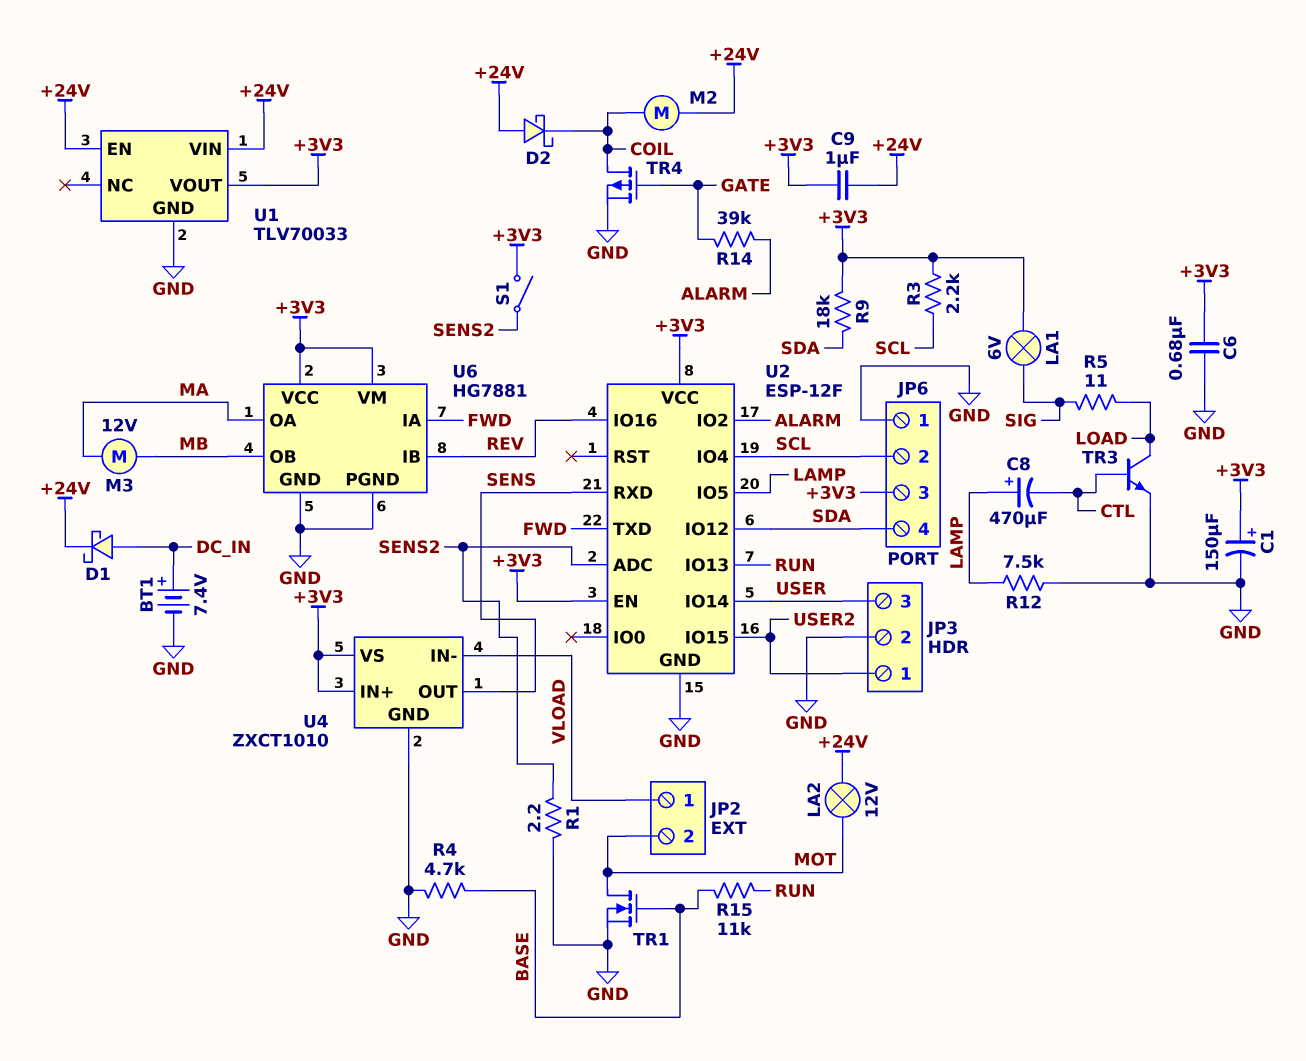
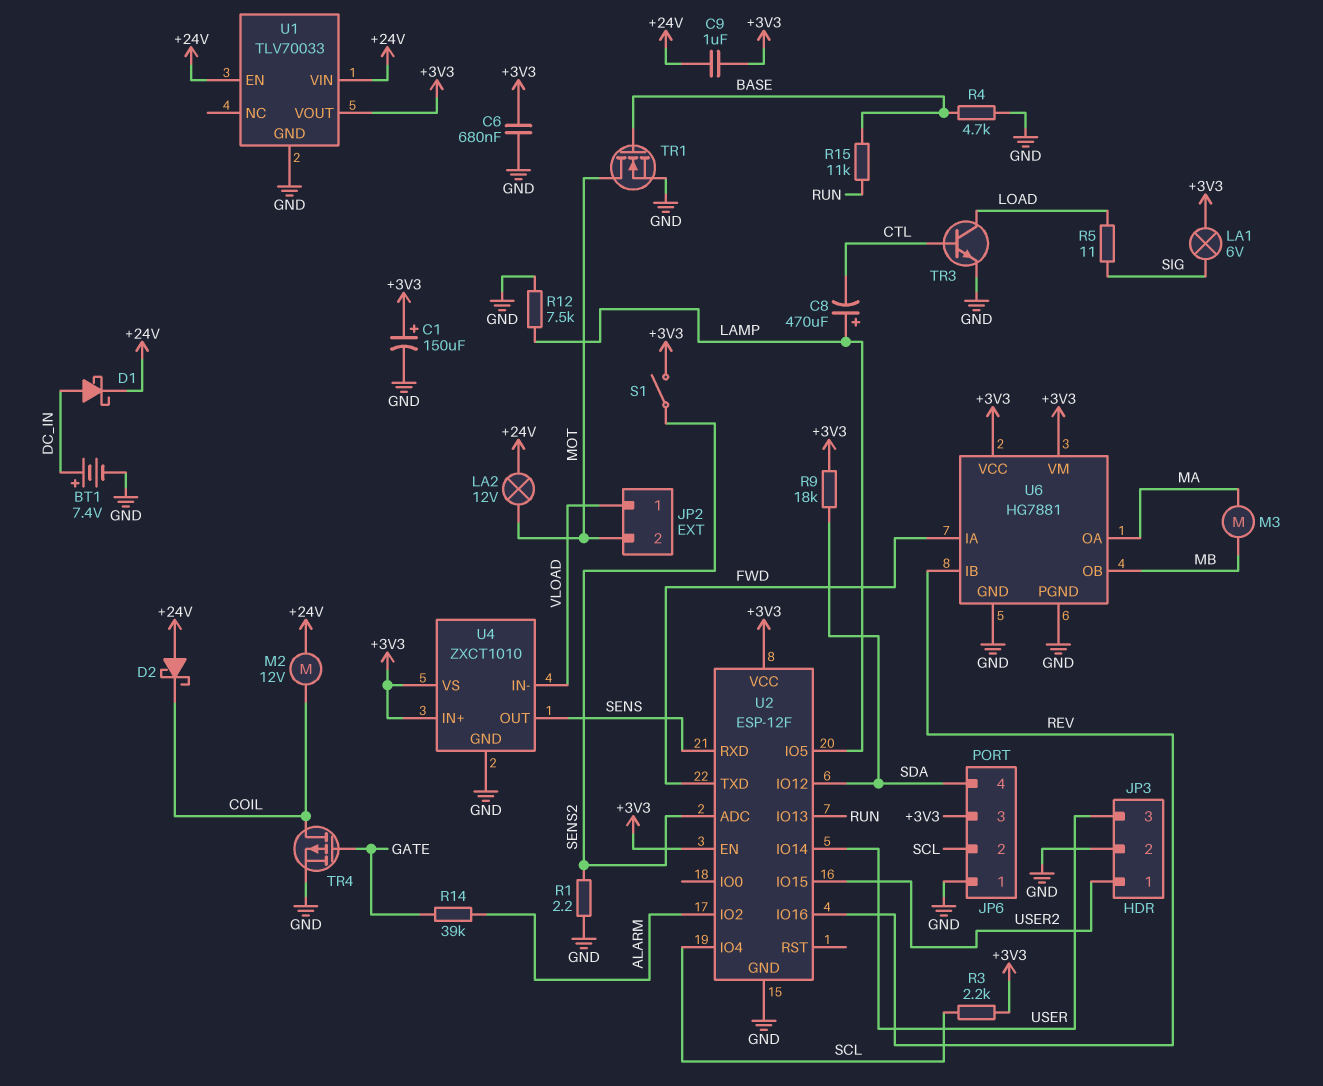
M2: motor (+24V, COIL) -> motor 12V (+24V, COIL)
M3: motor 12V (MA, MB) -> motor (MA, MB)

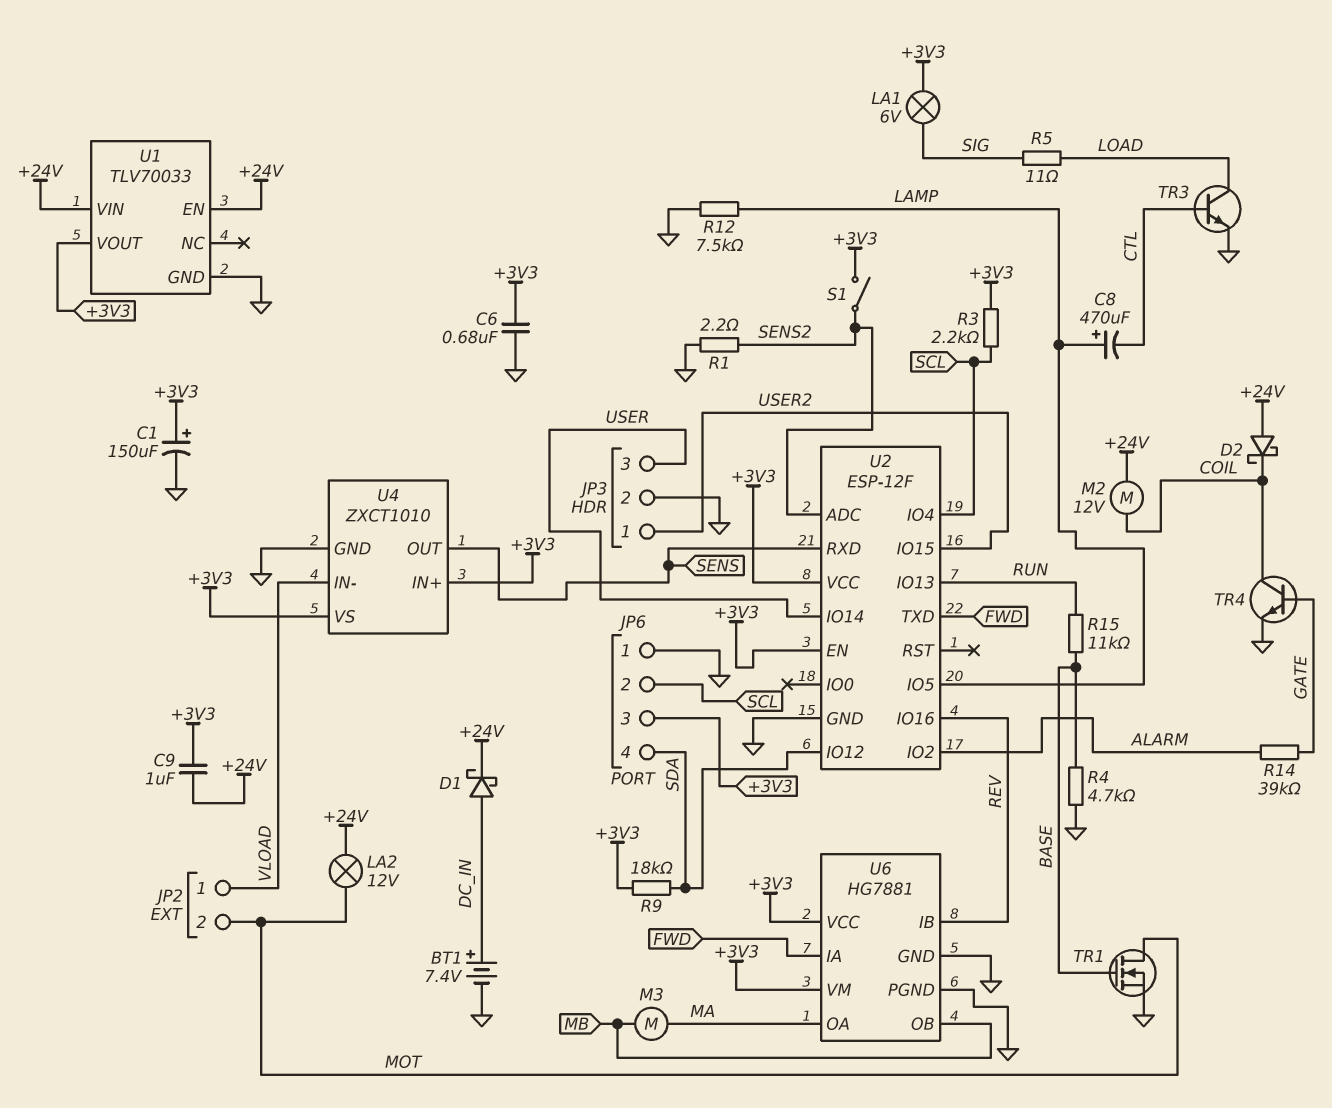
TR4: PMOS (G GATE, D COIL, S GND) -> NPN (B GATE, C COIL, E GND)

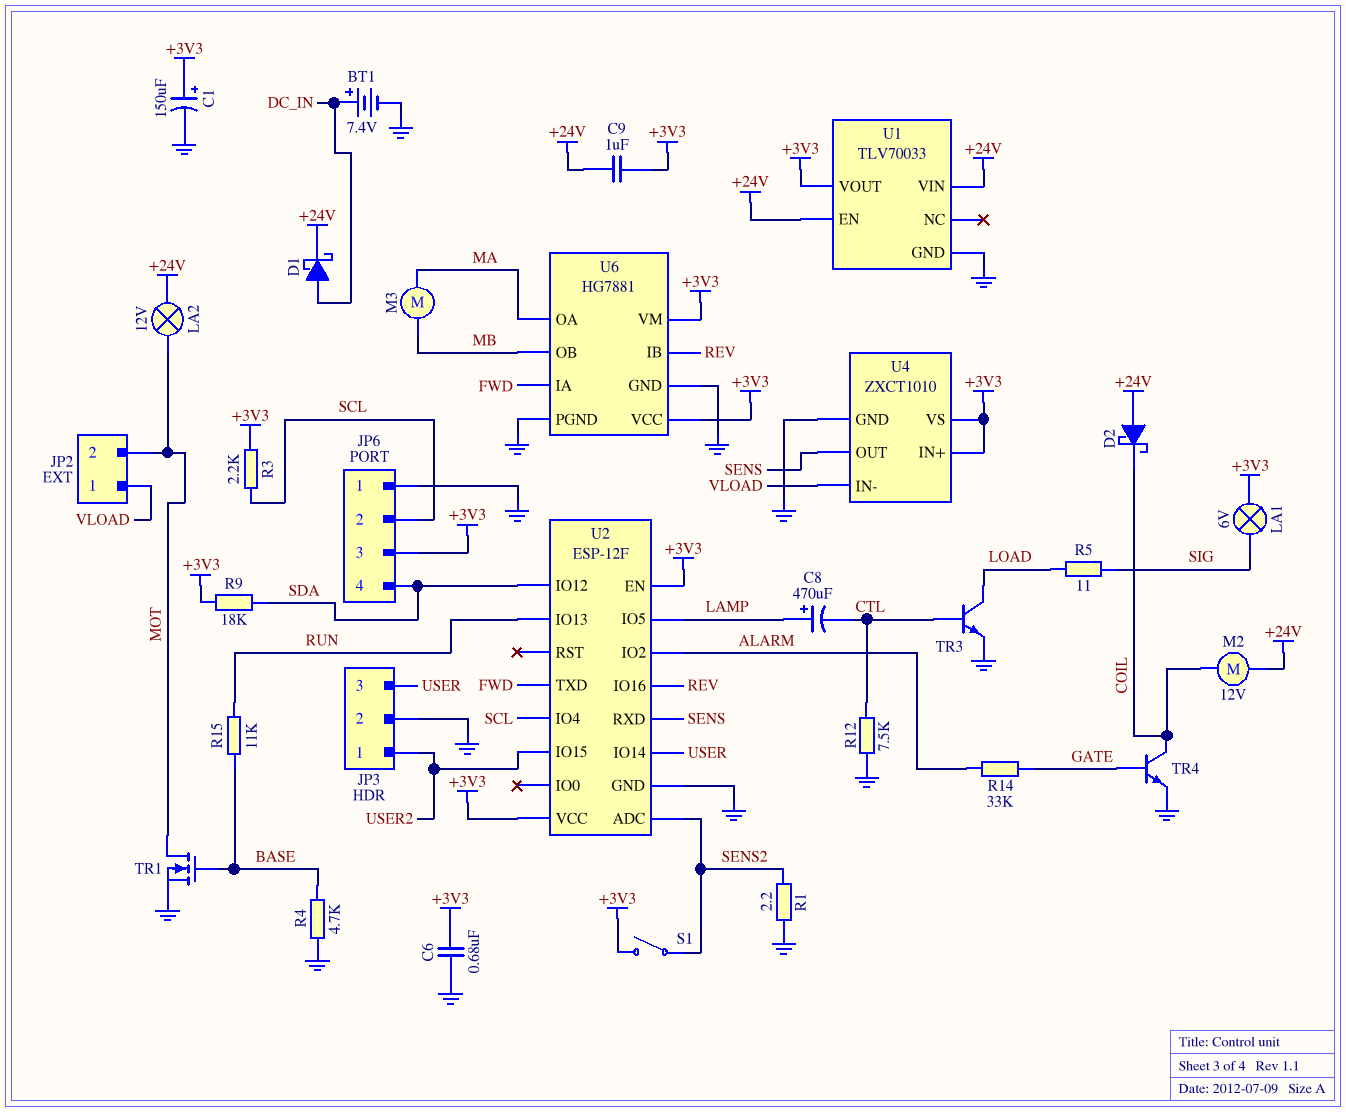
R12: 7.5k (GND, LAMP) -> 7.5k (CTL, GND)
R14: 39k (ALARM, GATE) -> 33k (ALARM, GATE)

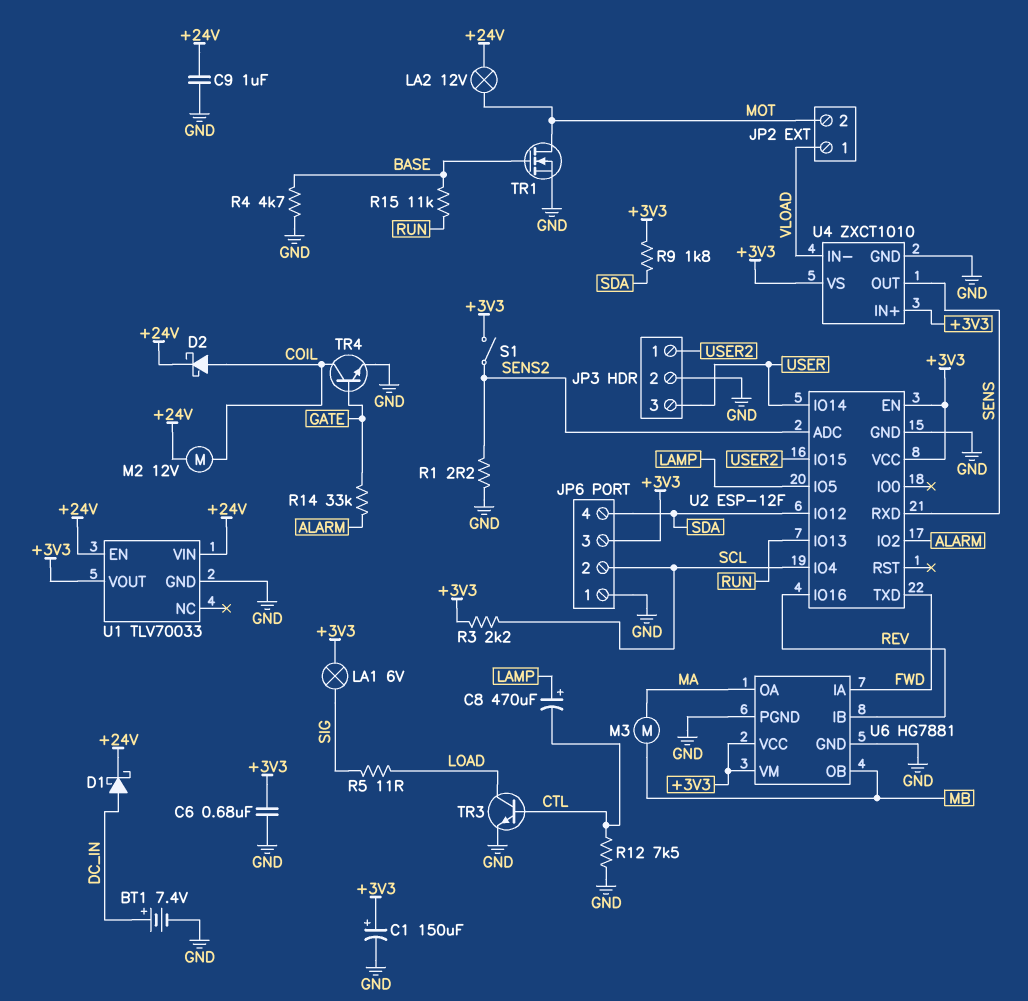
C9: 1uF (+3V3, +24V) -> 1uF (+24V, GND)
D2: schottky (A +24V, K COIL) -> schottky (A COIL, K +24V)
R9: 18k (+3V3, SDA) -> 1.8k (+3V3, SDA)

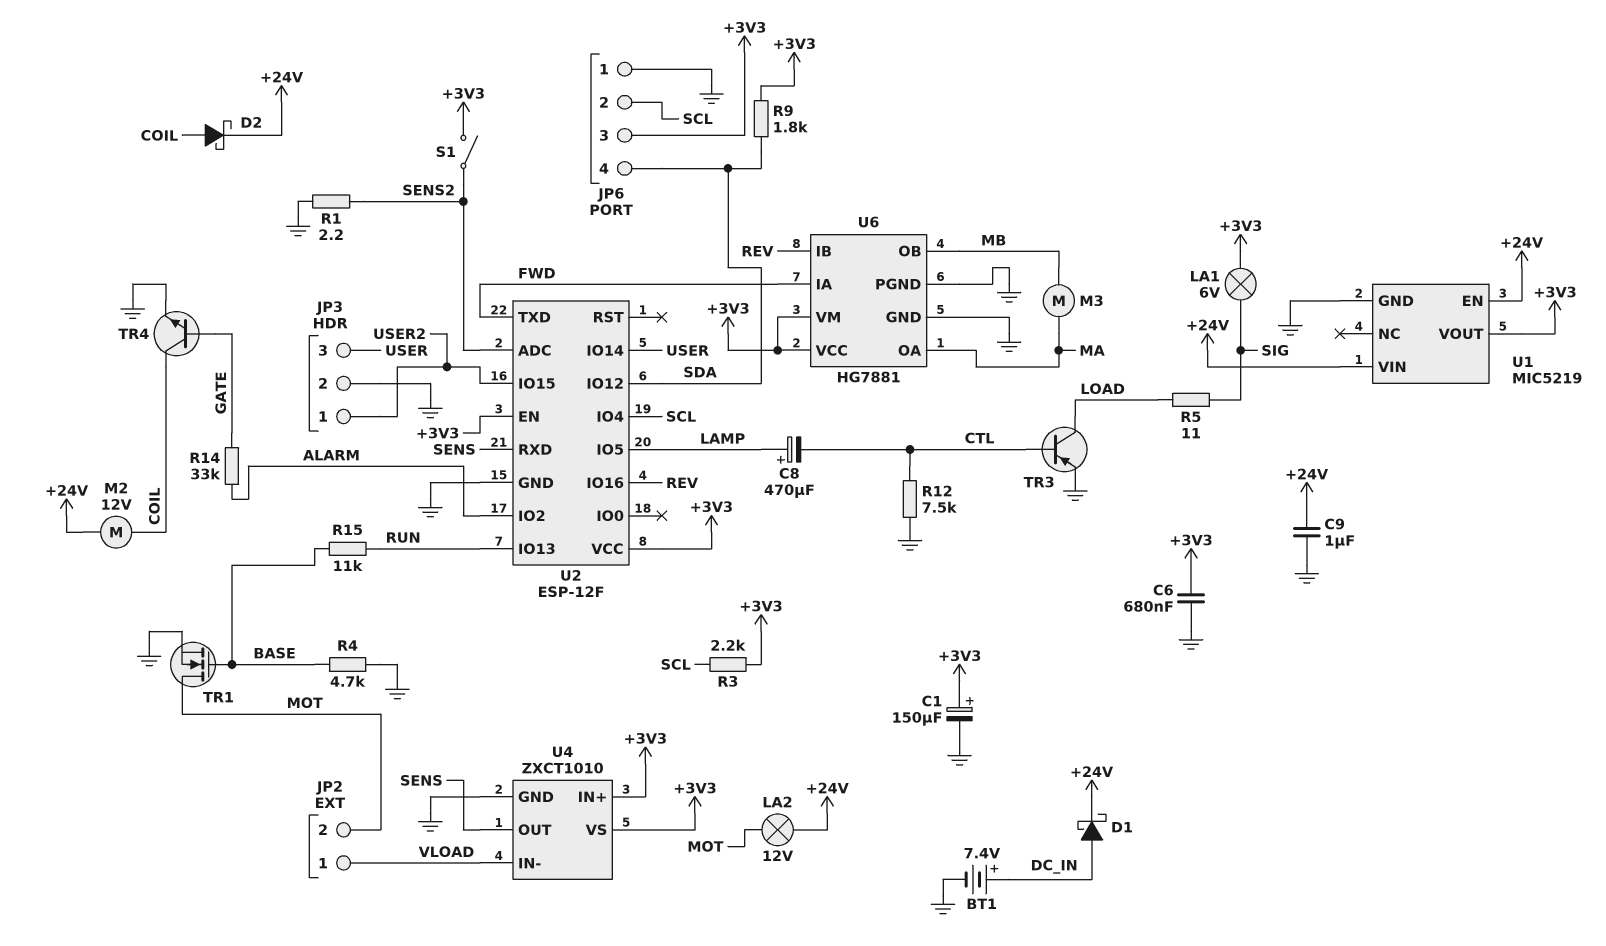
TR3: NPN (B CTL, C LOAD, E GND) -> PNP (B CTL, C LOAD, E GND)
U1: TLV70033 -> MIC5219

